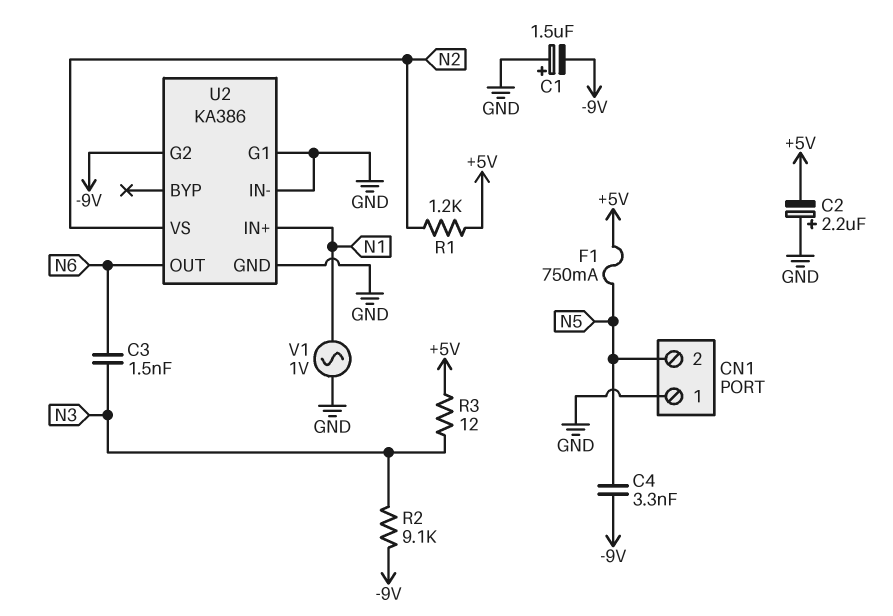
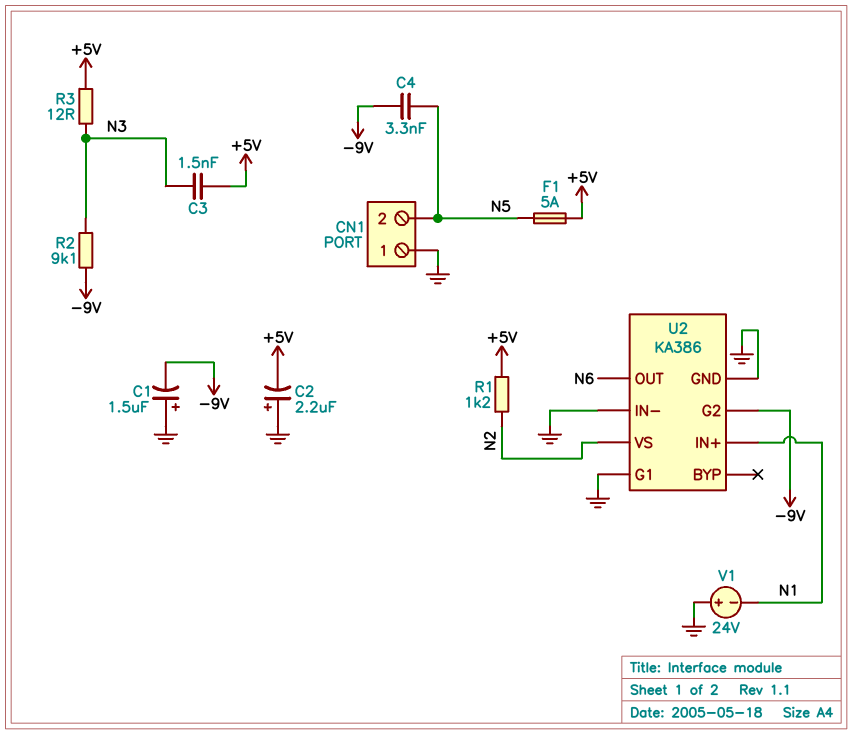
C3: 1.5nF (N3, N6) -> 1.5nF (+5V, N3)
F1: 750mA (+5V, N5) -> 5A (+5V, N5)
V1: AC 1V (GND, N1) -> 24V (plus GND, minus N1)

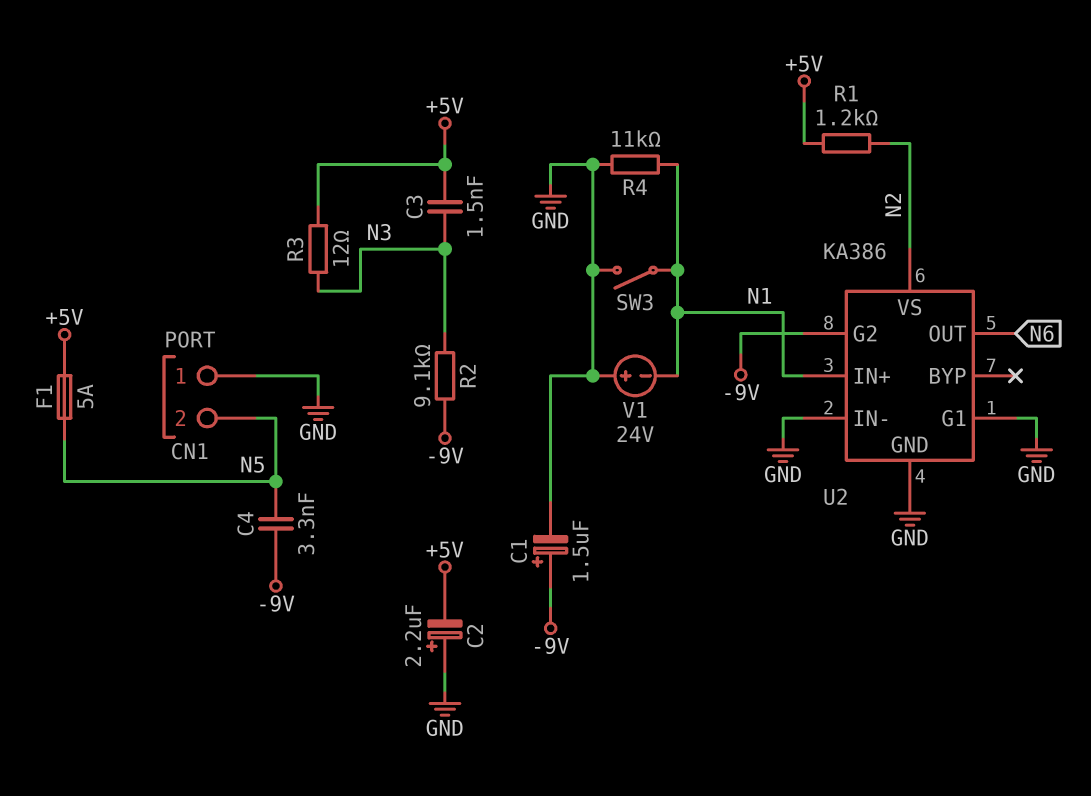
C1: 1.5uF (plus GND, minus -9V) -> 1.5uF (plus -9V, minus GND)
R4: none -> 11k (GND, N1)
SW3: none -> switch (GND, N1)

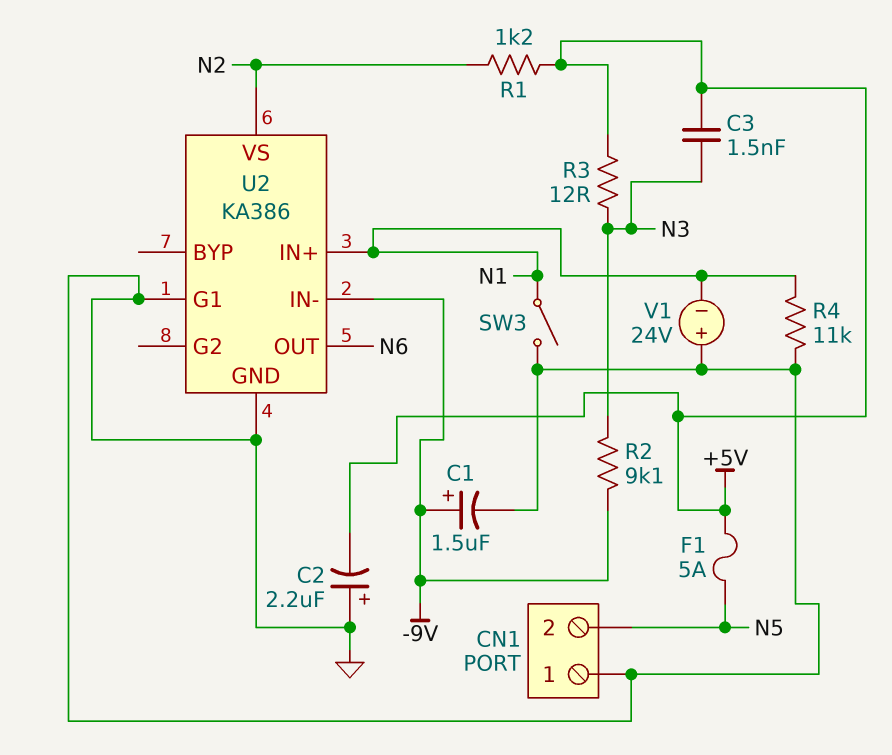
C4: 3.3nF (-9V, N5) -> none
U2 pin G2: -9V -> none
U2 pin IN-: GND -> -9V

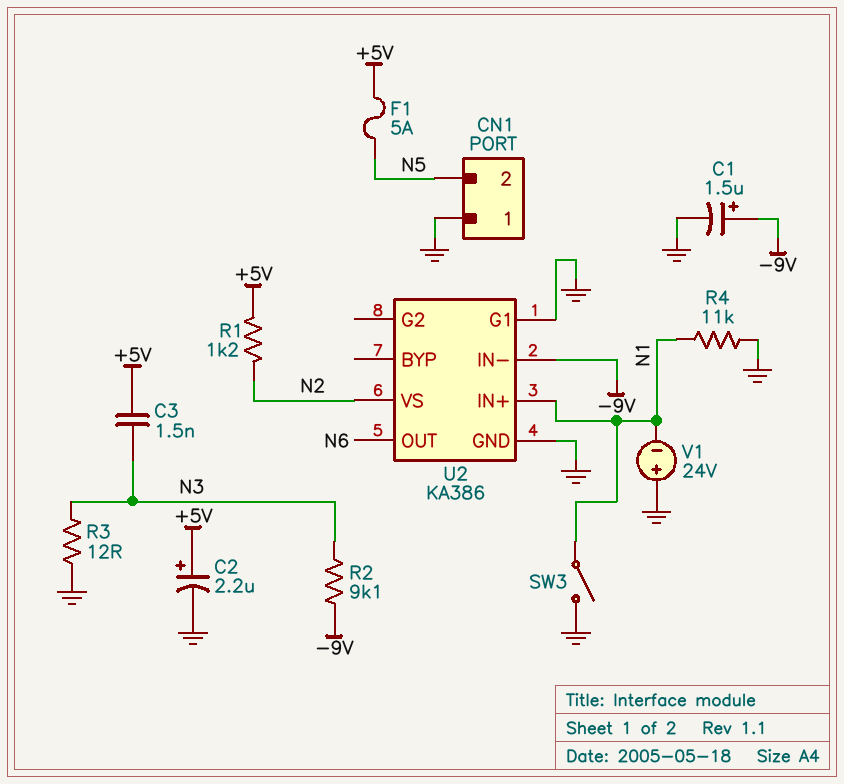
C2: 2.2uF (plus GND, minus +5V) -> 2.2uF (plus +5V, minus GND)
R3: 12 (+5V, N3) -> 12 (GND, N3)

